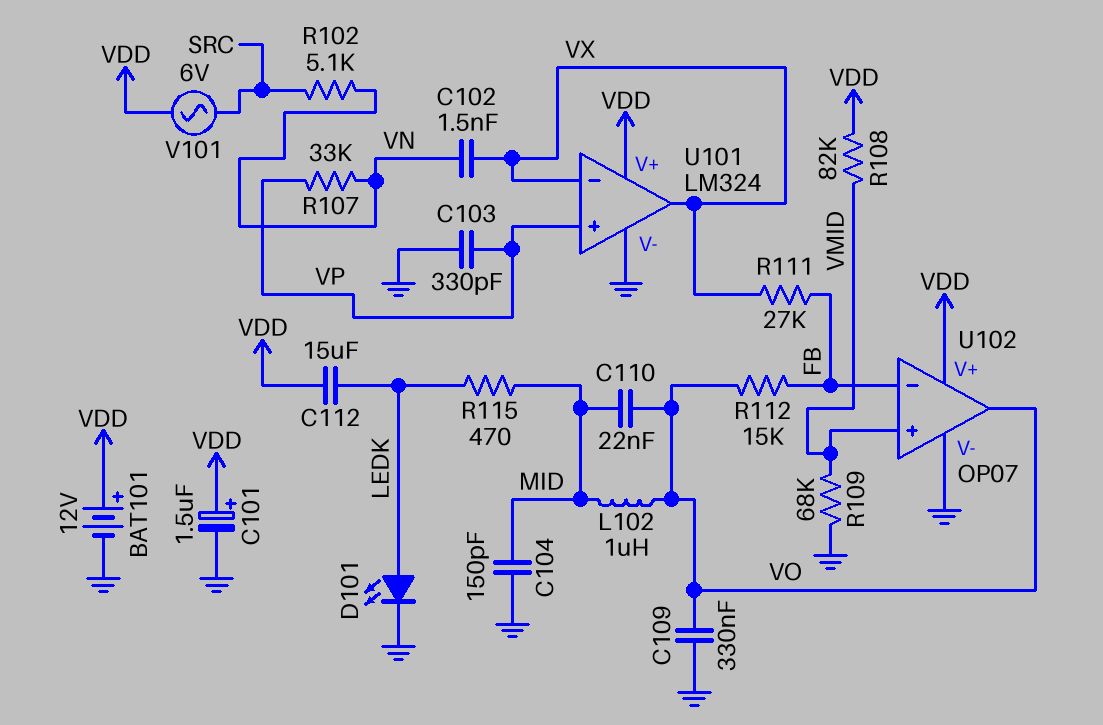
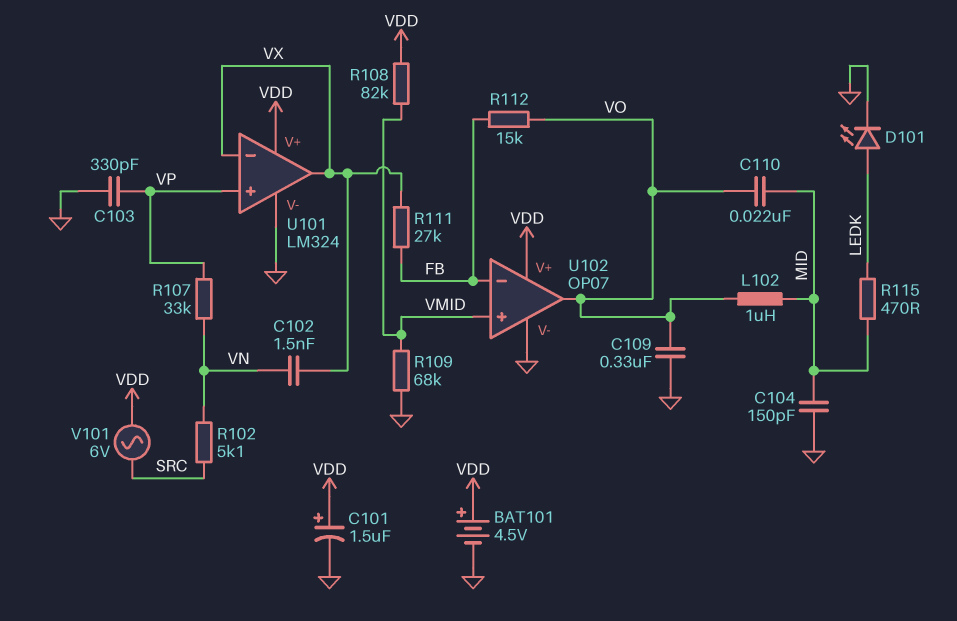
BAT101: 12V (plus VDD, minus GND) -> 4.5V (plus VDD, minus GND)
C112: 15uF (LEDK, VDD) -> none

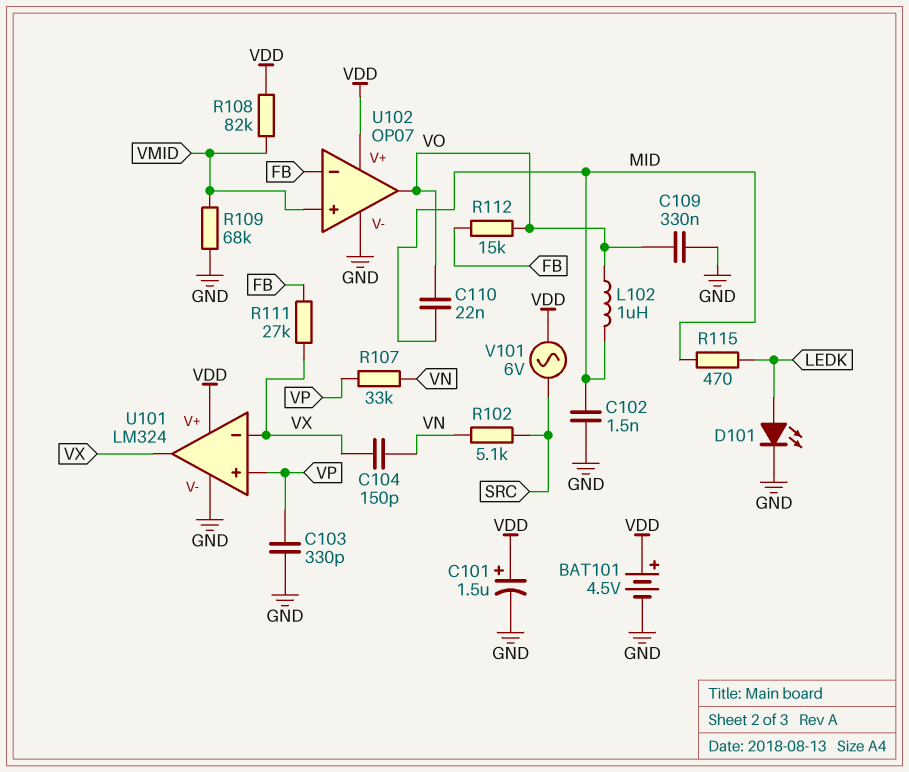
C102: 1.5nF (VN, VX) -> 1.5nF (GND, MID)
C104: 150pF (GND, MID) -> 150pF (VN, VX)

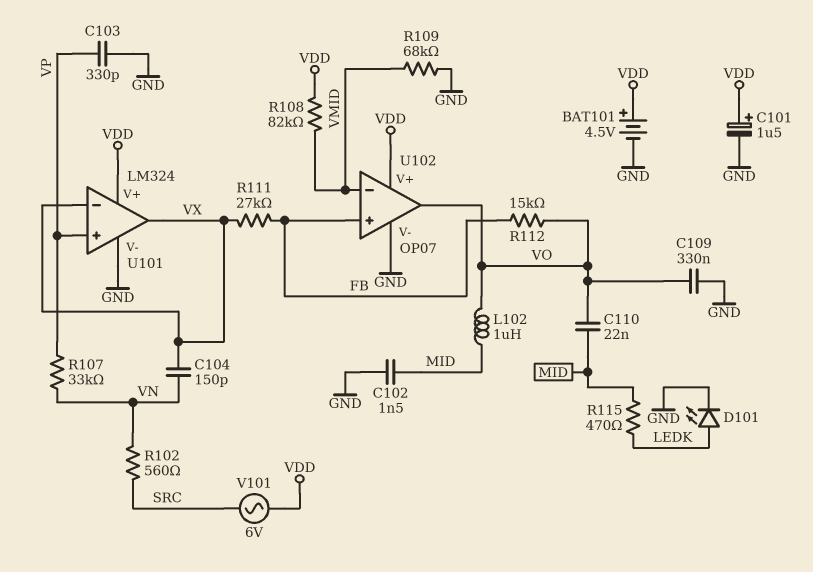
R102: 5.1k (SRC, VN) -> 560 (SRC, VN)
U102 pin in+: VMID -> FB
U102 pin in-: FB -> VMID

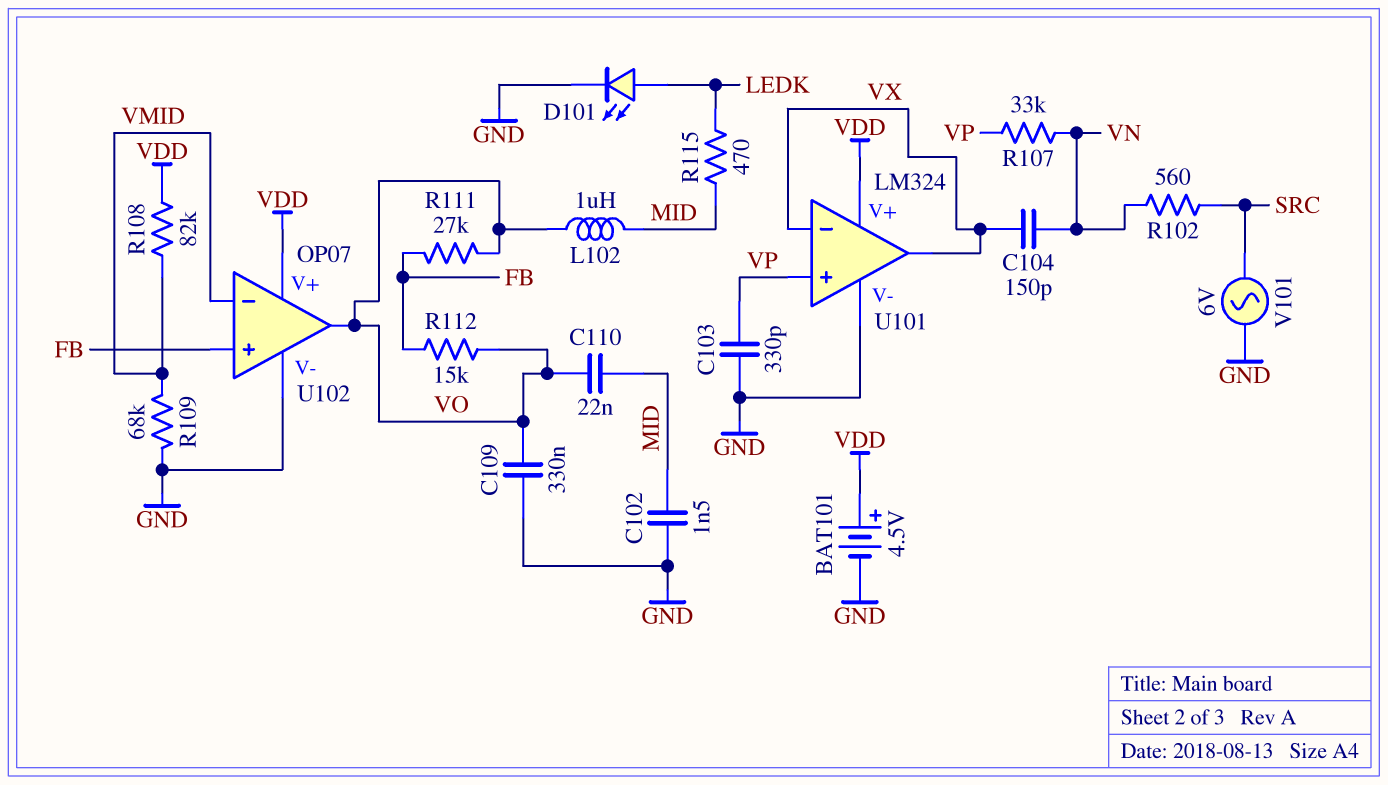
C101: 1.5uF (plus VDD, minus GND) -> none
R111: 27k (FB, VX) -> 27k (FB, VO)
V101: AC 6V (SRC, VDD) -> AC 6V (GND, SRC)

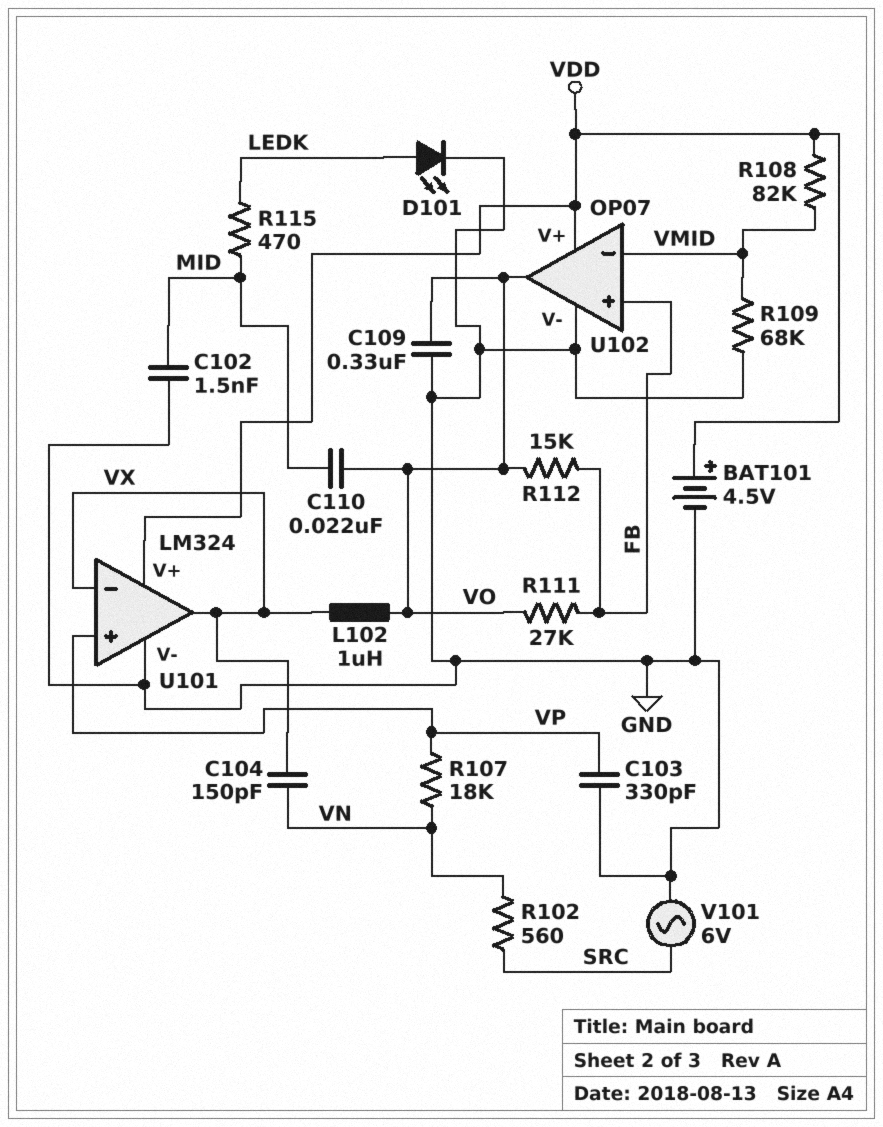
L102: 1uH (MID, VO) -> 1uH (VO, VX)
R107: 33k (VN, VP) -> 18k (VN, VP)

